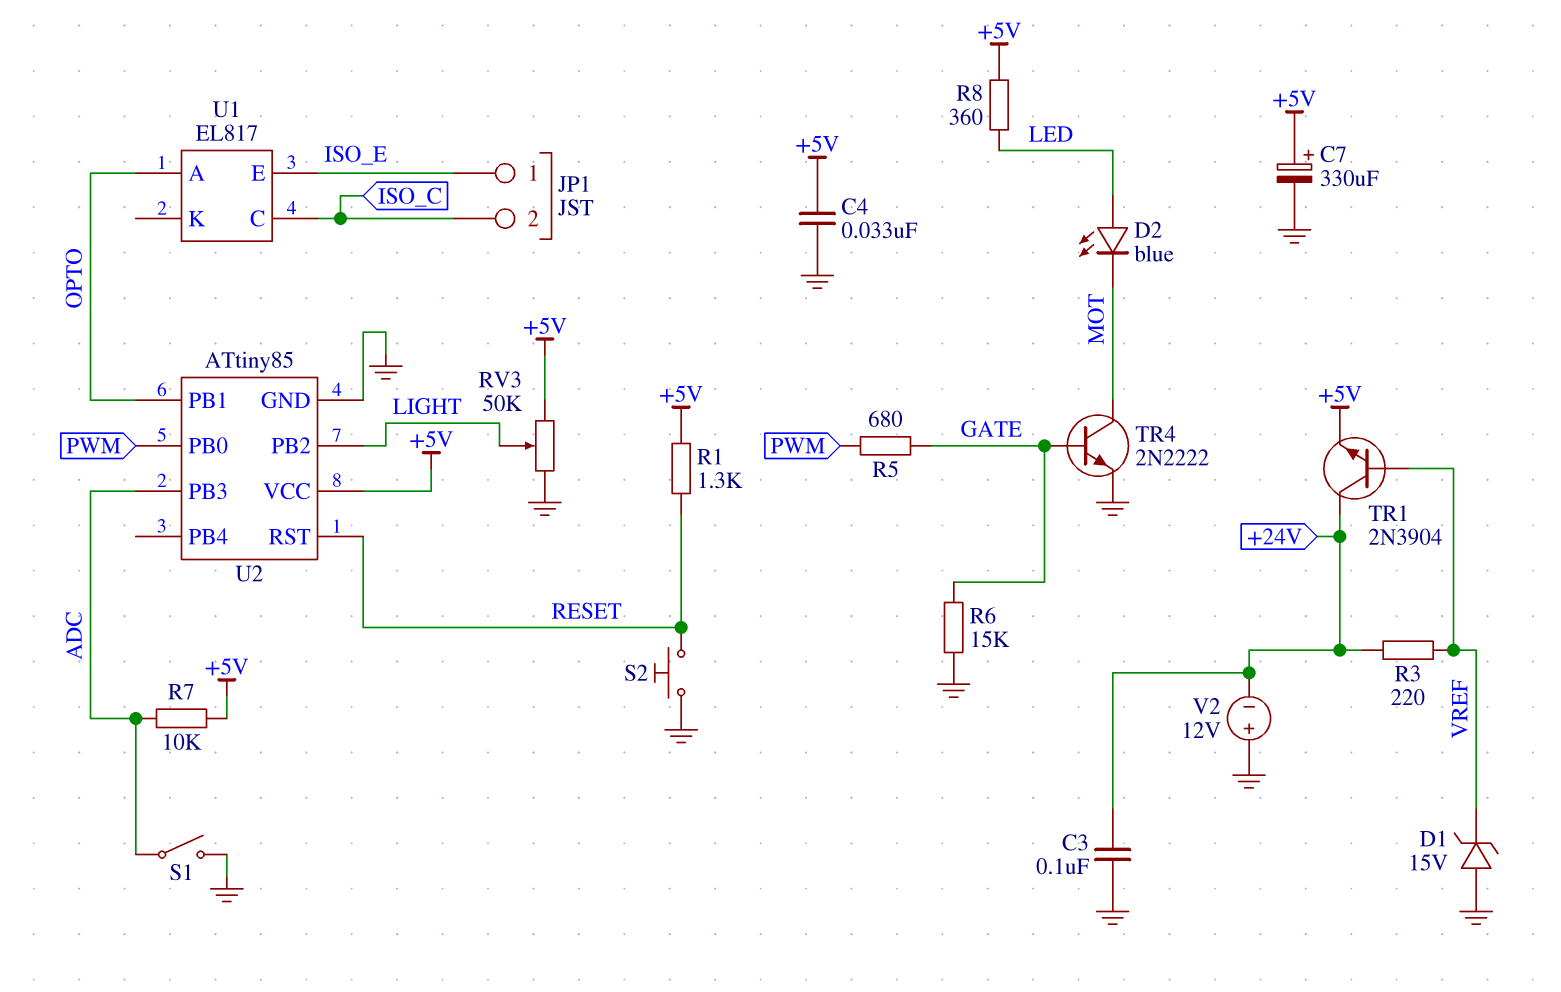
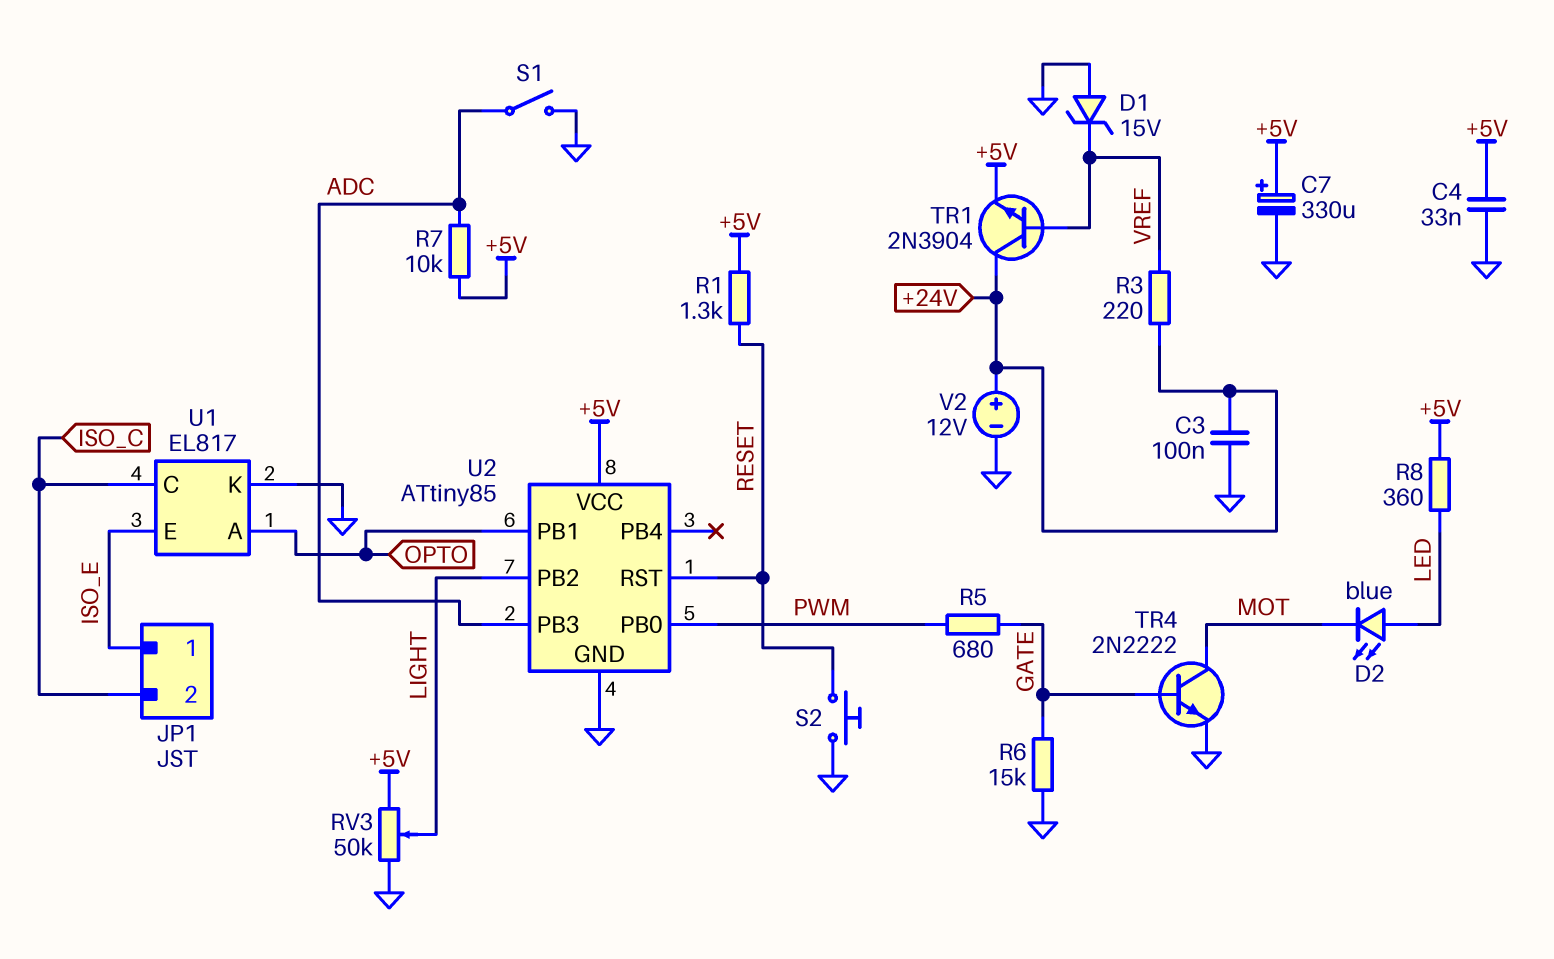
U1 pin K: none -> GND
V2: 12V (plus GND, minus +24V) -> 12V (plus +24V, minus GND)

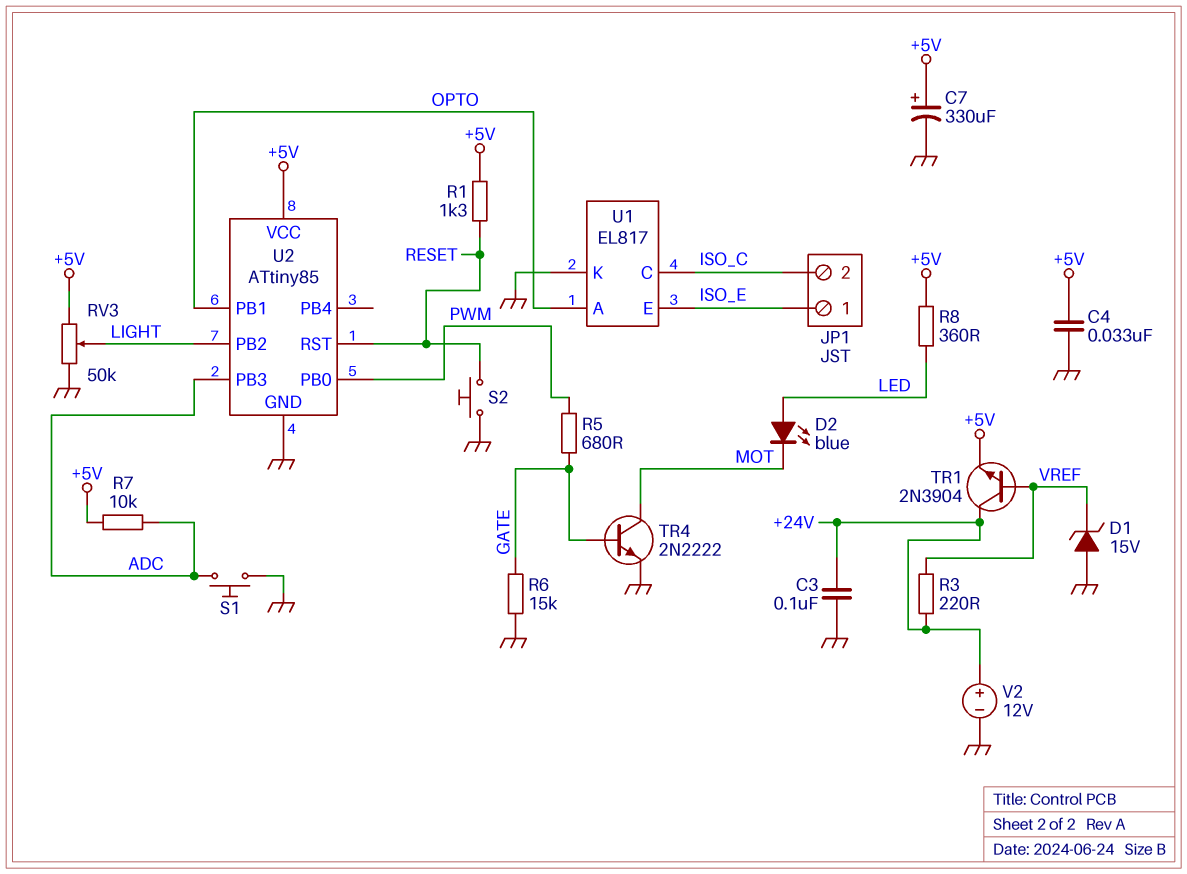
S1: switch (ADC, GND) -> button (ADC, GND)

